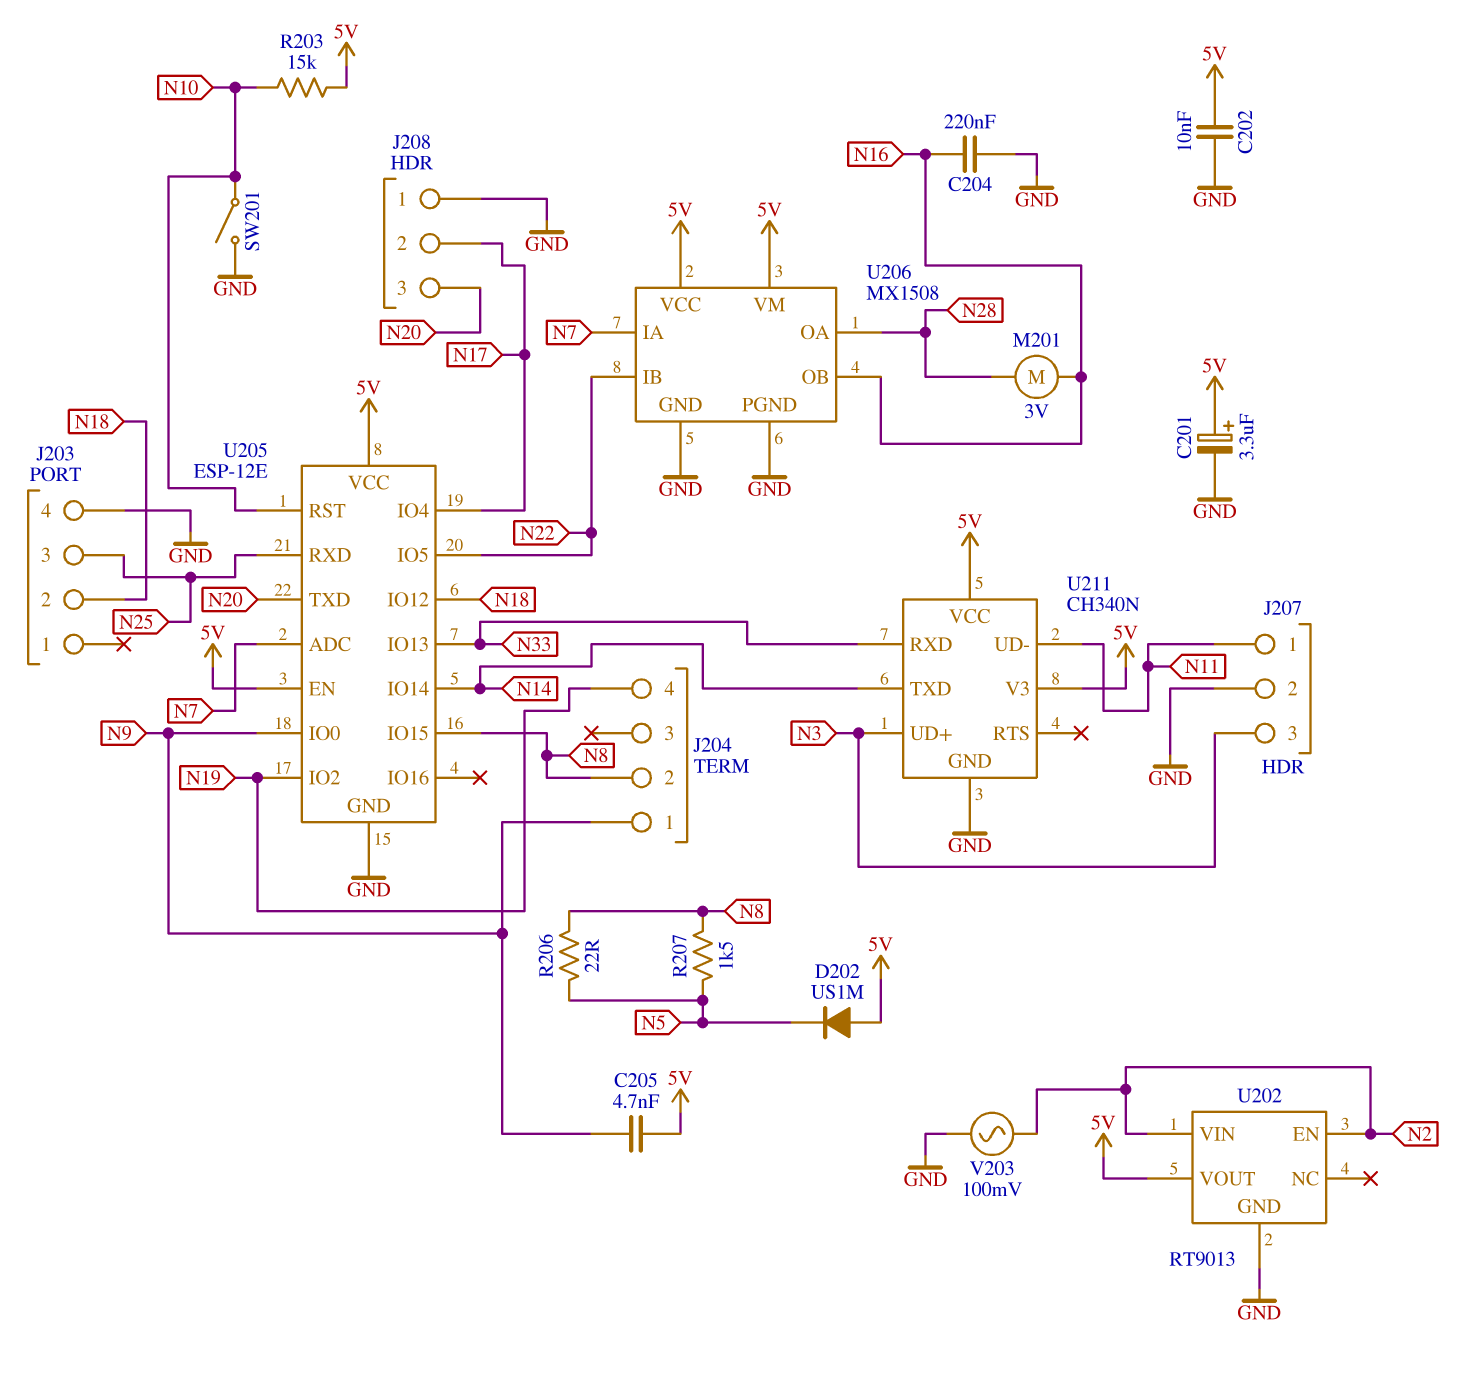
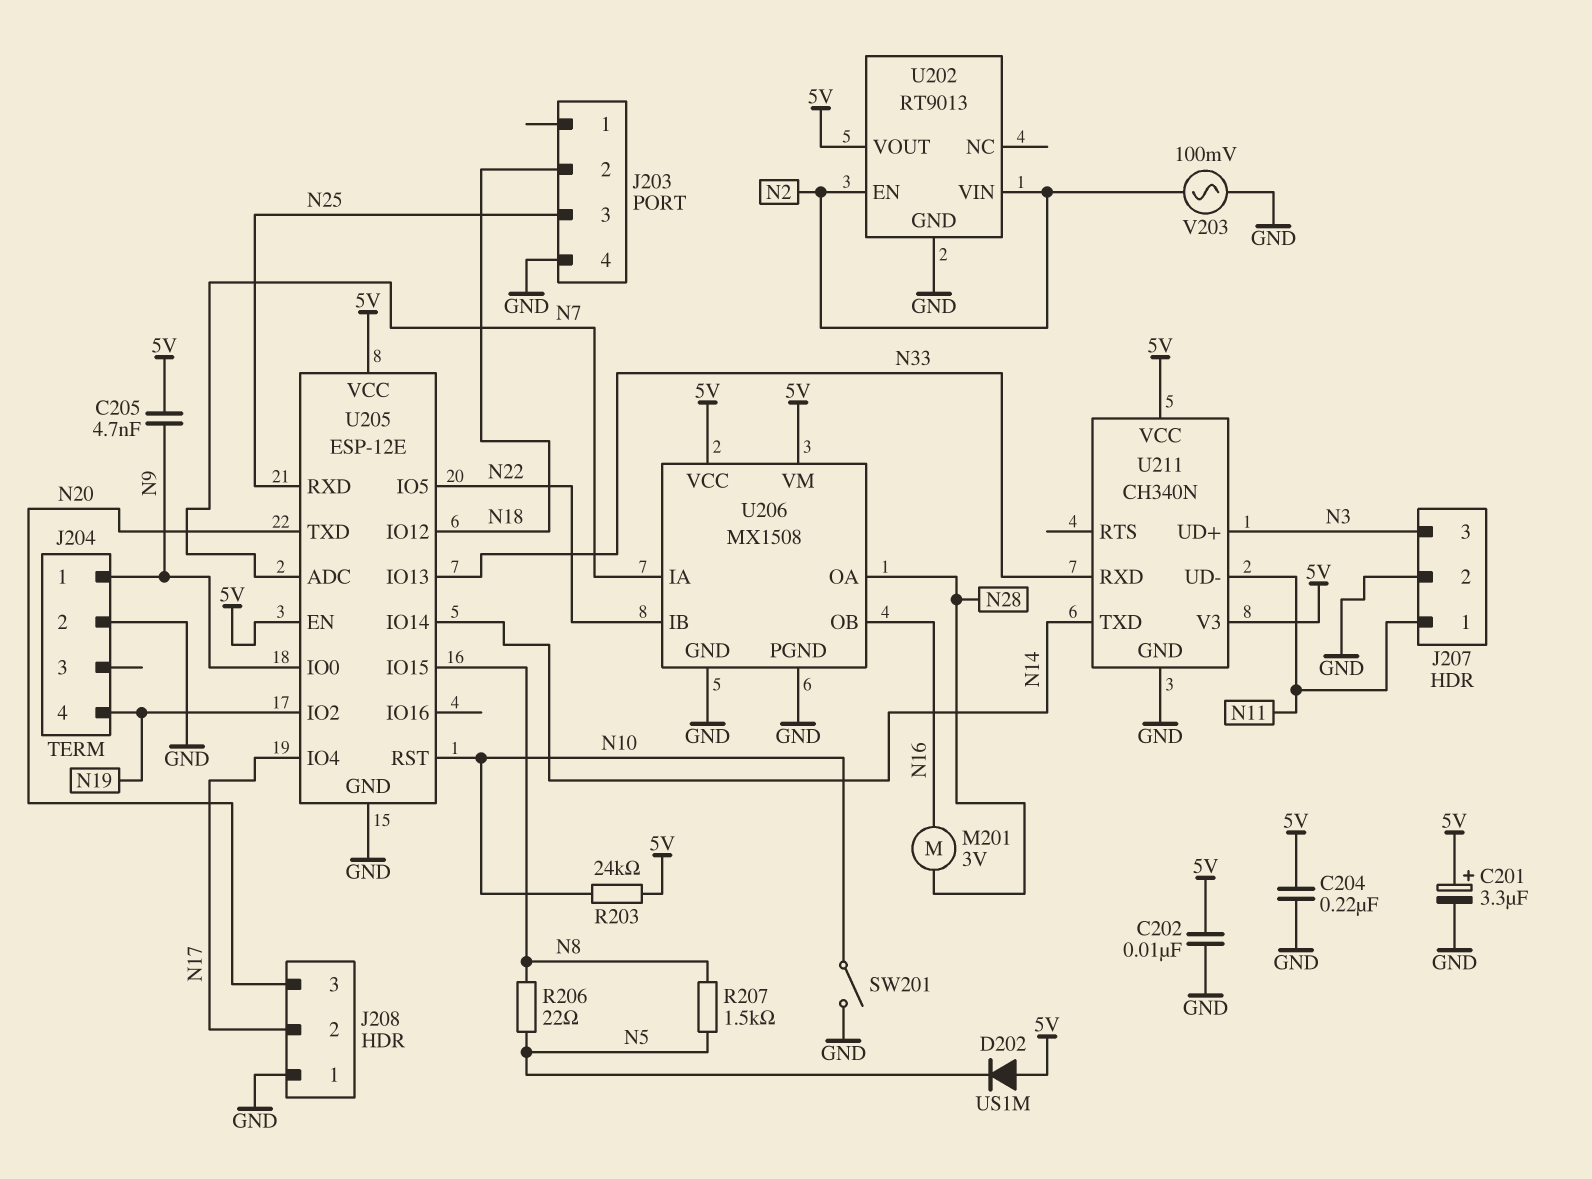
C204: 220nF (GND, N16) -> 220nF (5V, GND)
J204 pin 2: N8 -> GND
R203: 15k (5V, N10) -> 24k (5V, N10)

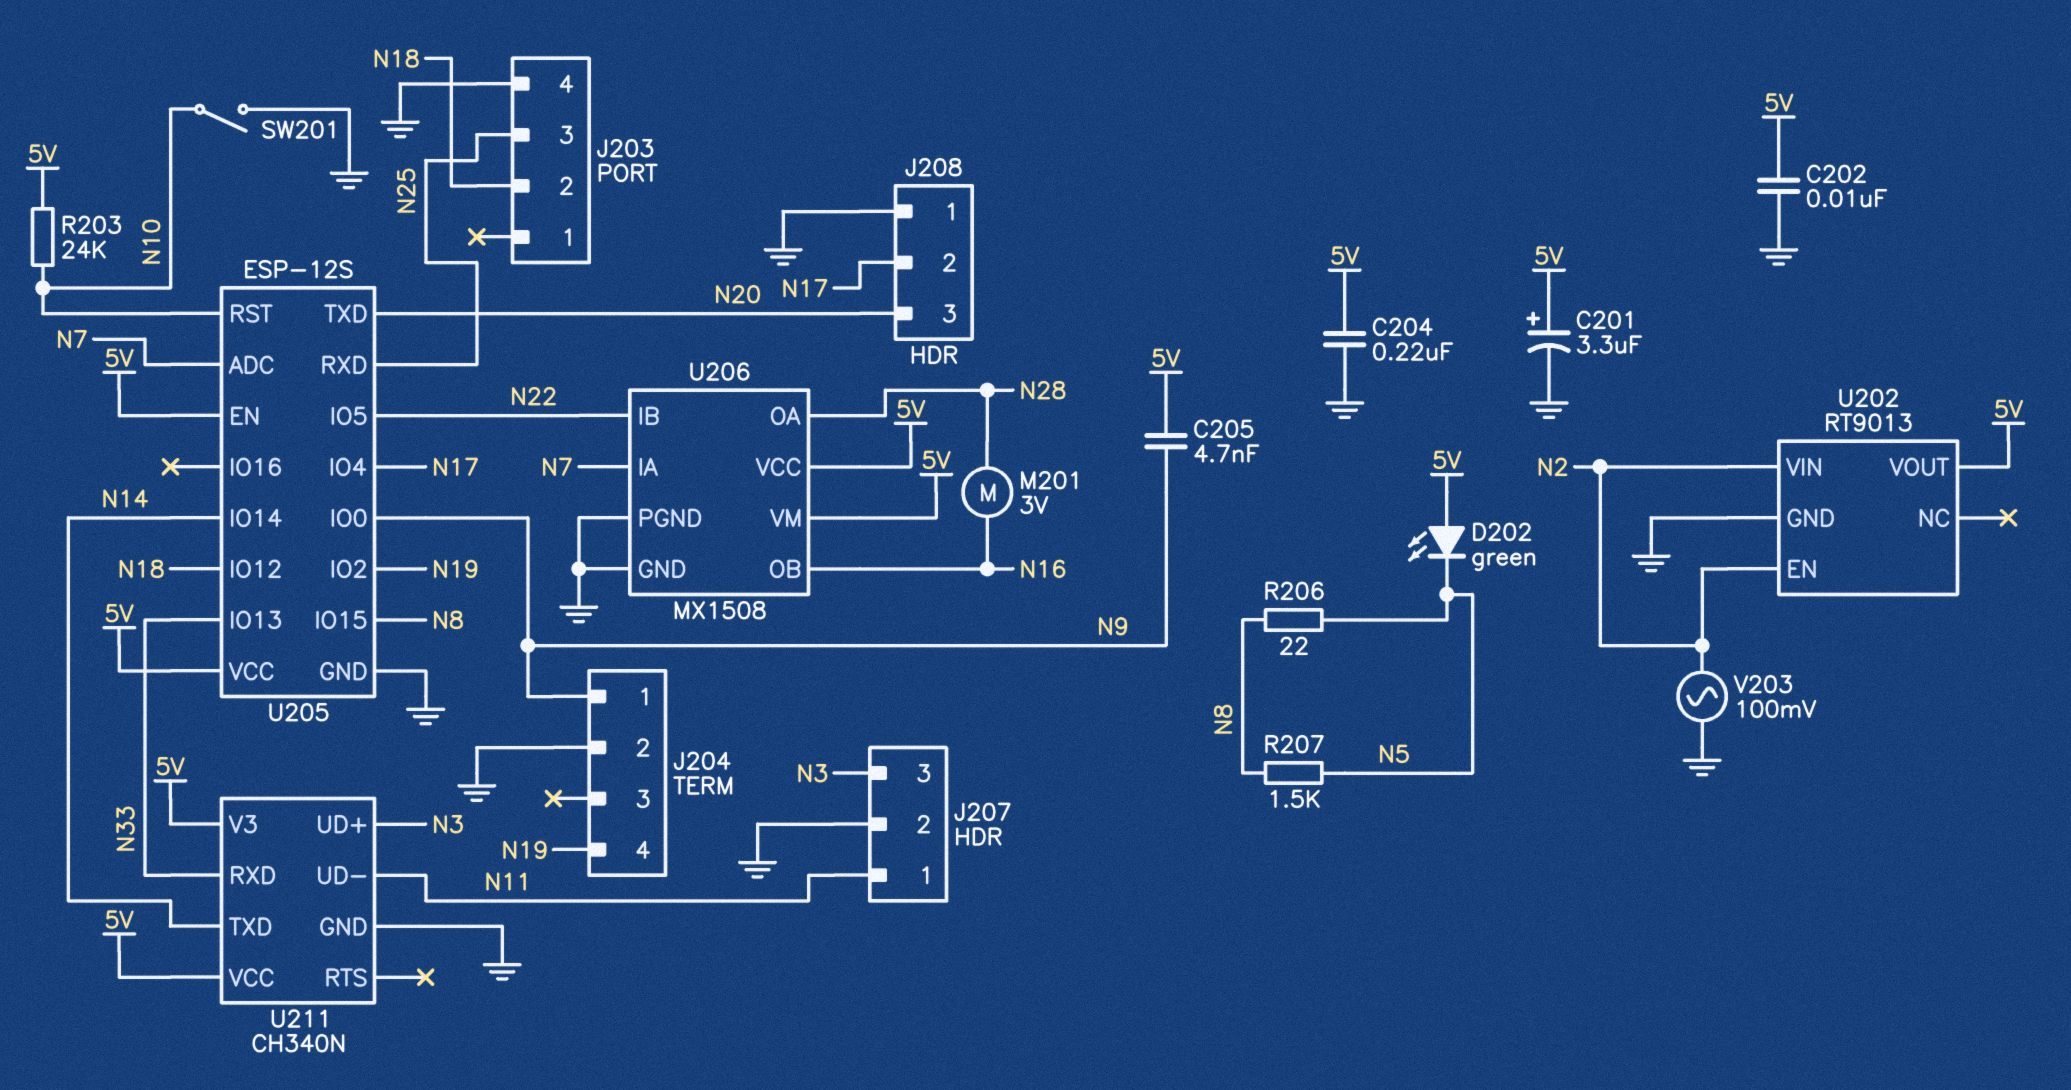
D202: diode US1M (A 5V, K N5) -> LED green (A 5V, K N5)
U205: ESP-12E -> ESP-12S

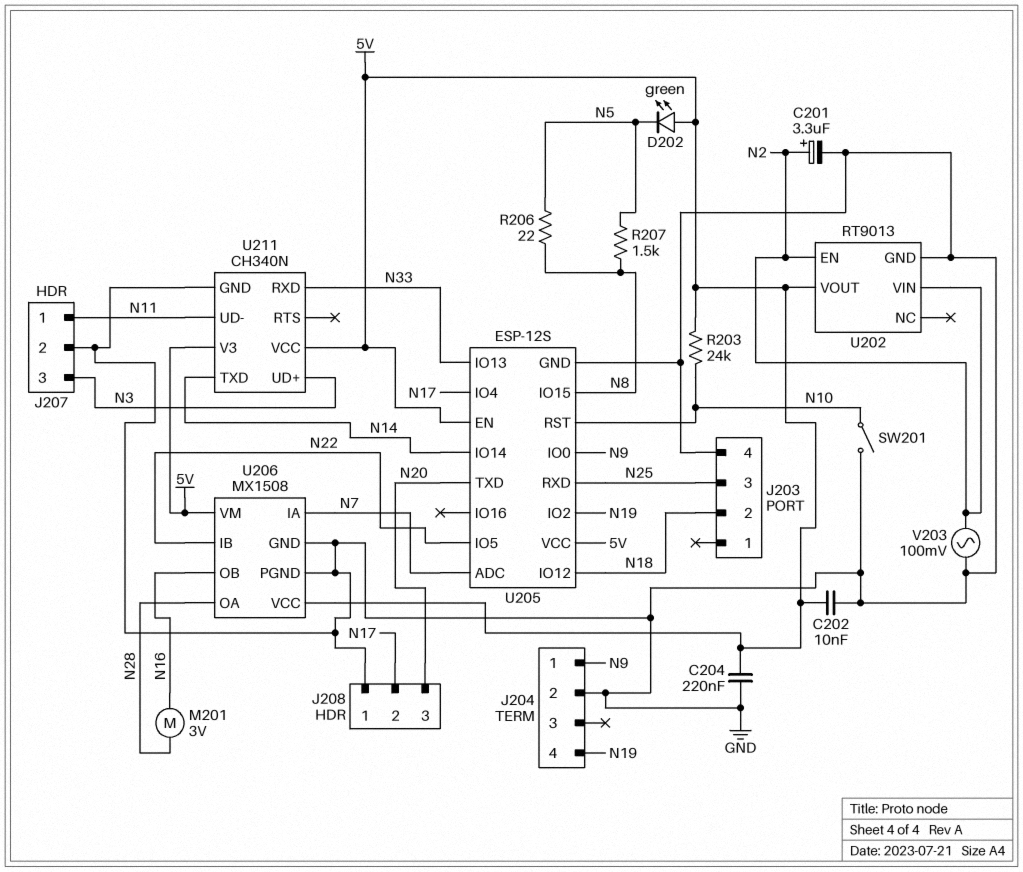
C201: 3.3uF (plus 5V, minus GND) -> 3.3uF (plus N2, minus GND)
C205: 4.7nF (5V, N9) -> none

